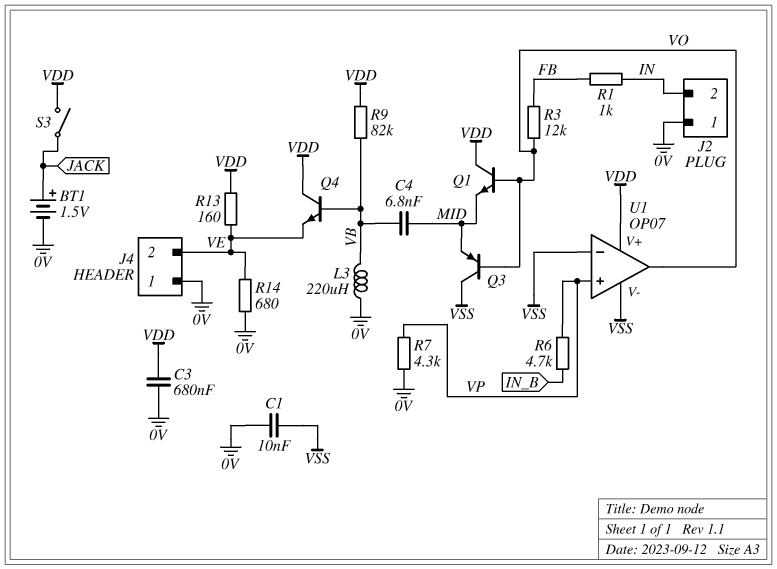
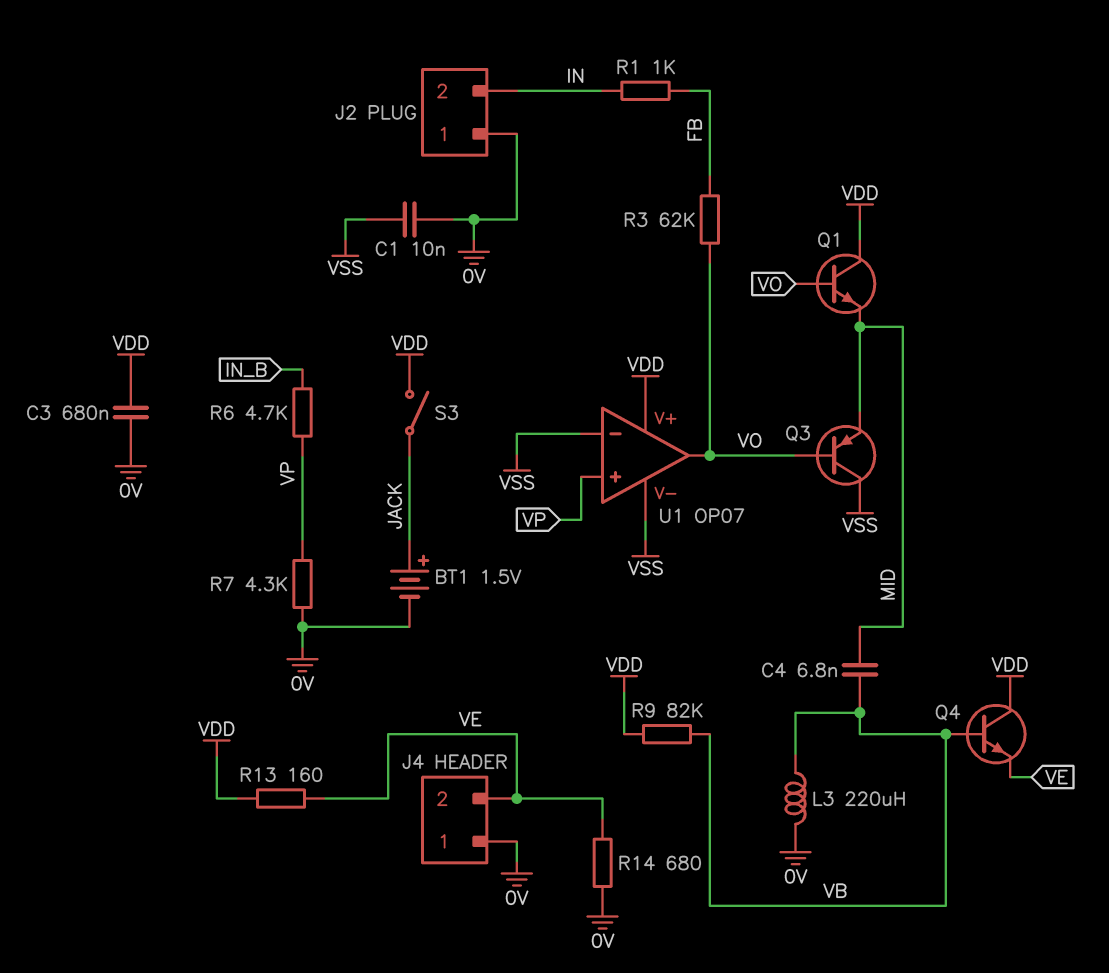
R3: 12k (FB, VO) -> 62k (FB, VO)

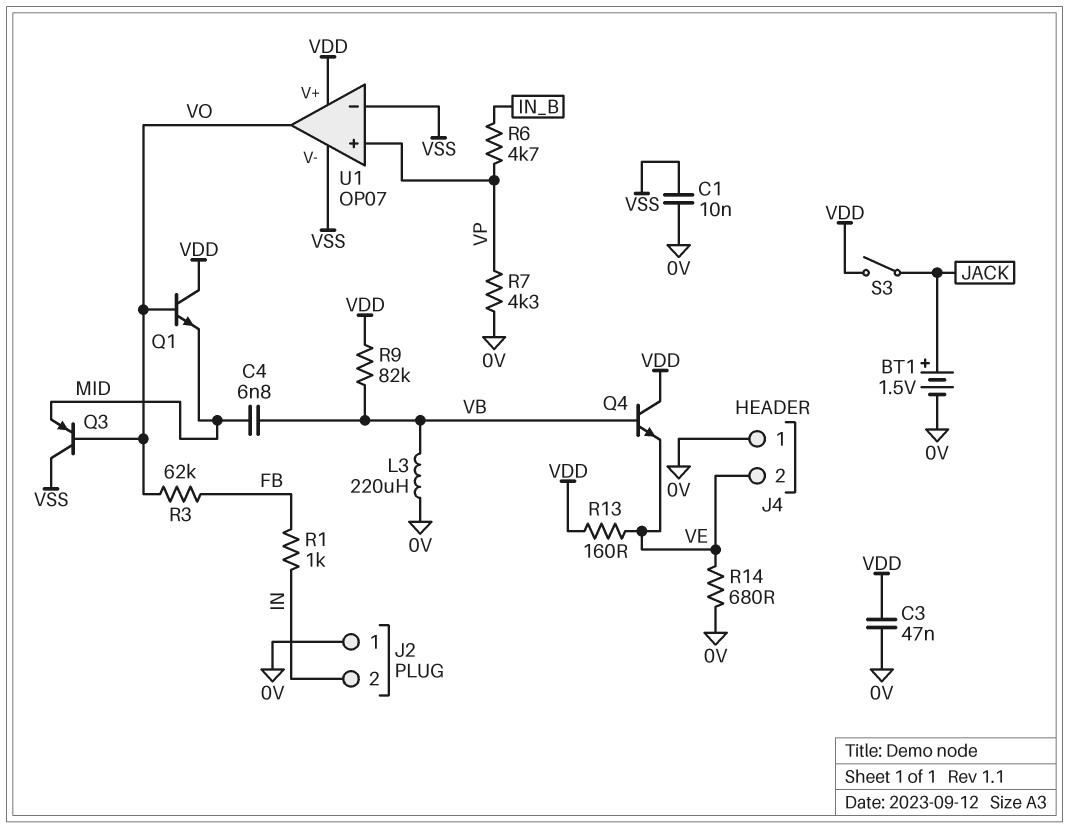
C3: 680nF (0V, VDD) -> 47nF (0V, VDD)

